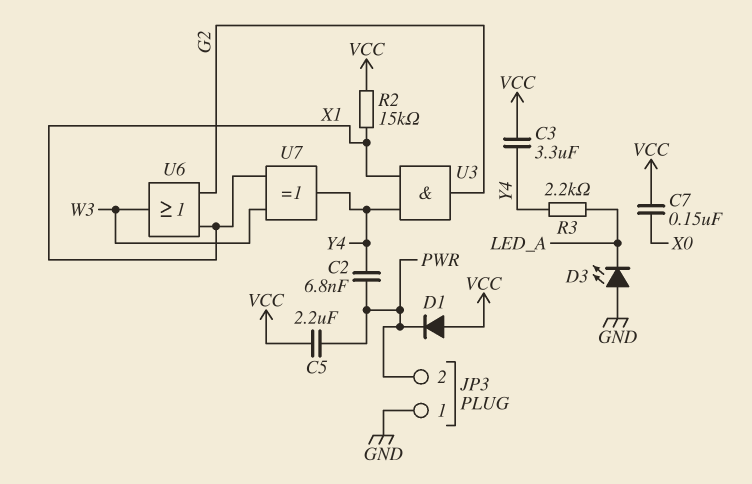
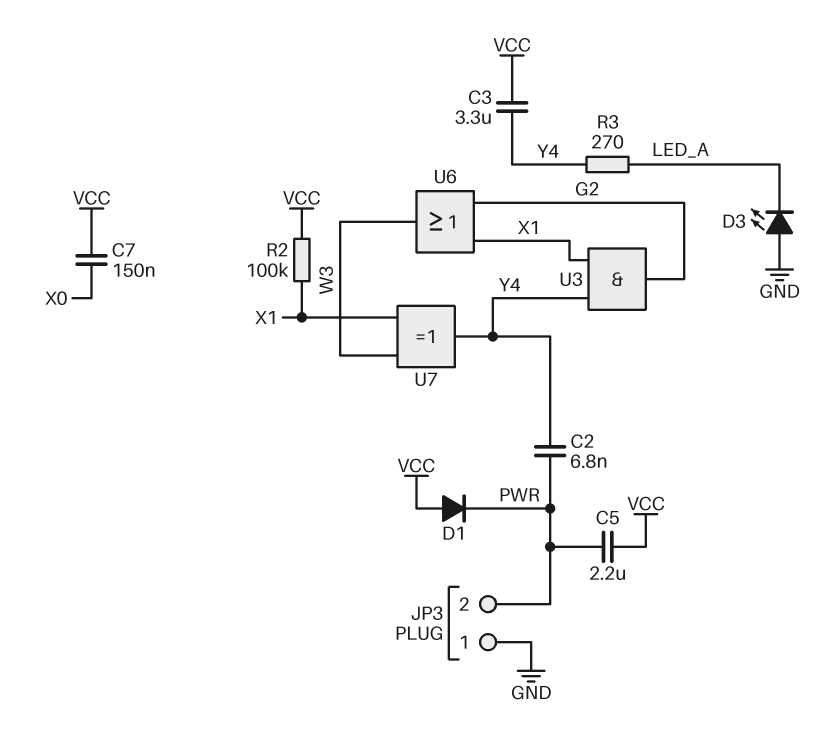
R2: 15k (VCC, X1) -> 100k (VCC, X1)
R3: 2.2k (LED_A, Y4) -> 270 (LED_A, Y4)

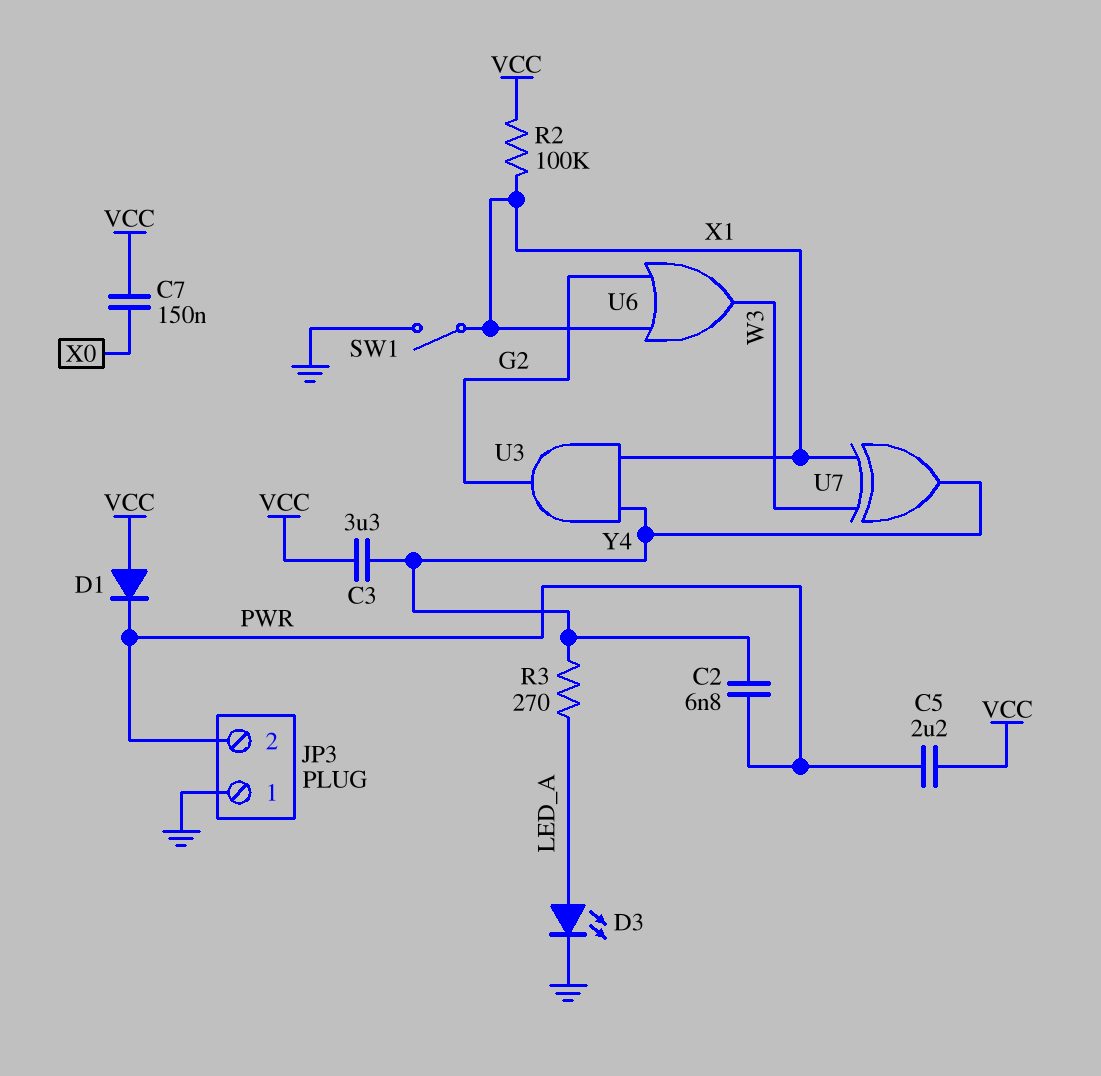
D3: LED (A GND, K LED_A) -> LED (A LED_A, K GND)
SW1: none -> switch (GND, X1)

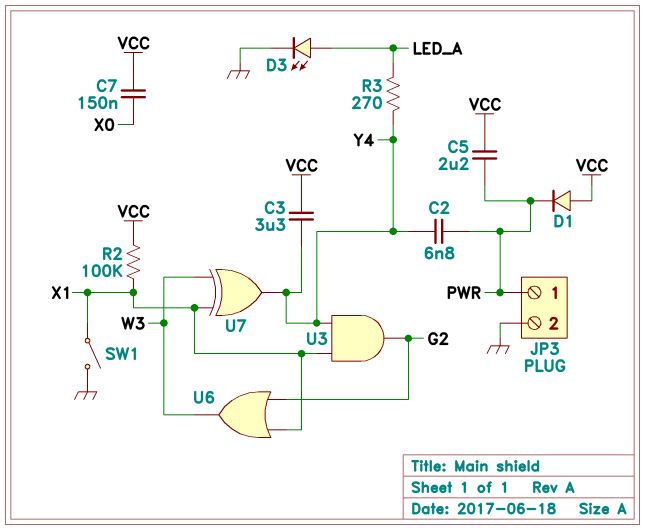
JP3 pin 1: GND -> PWR
JP3 pin 2: PWR -> GND

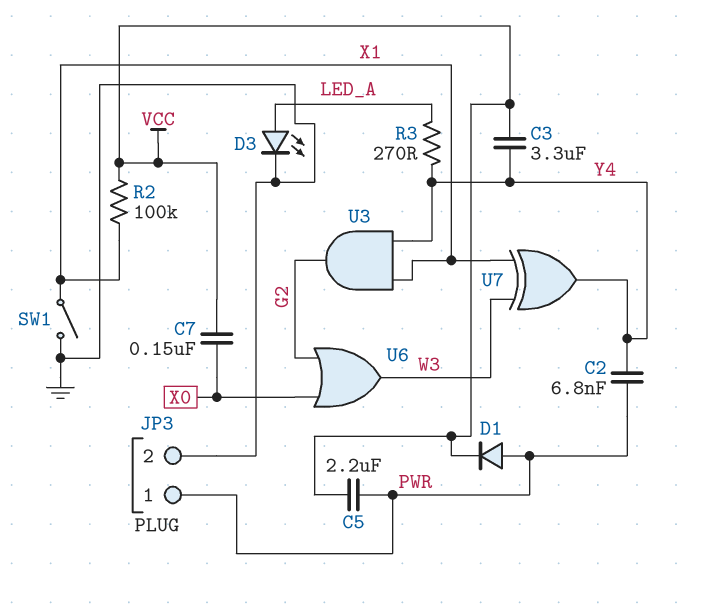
D1: diode (A VCC, K PWR) -> diode (A PWR, K VCC)
U6: OR (in G2, in X1, out W3) -> OR (in G2, in X0, out W3)

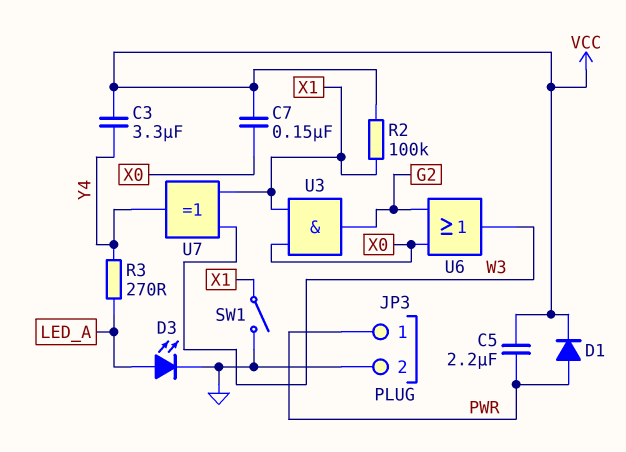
C2: 6.8nF (PWR, Y4) -> none
U3: AND (in X1, in Y4, out G2) -> AND (in X0, in X1, out G2)

